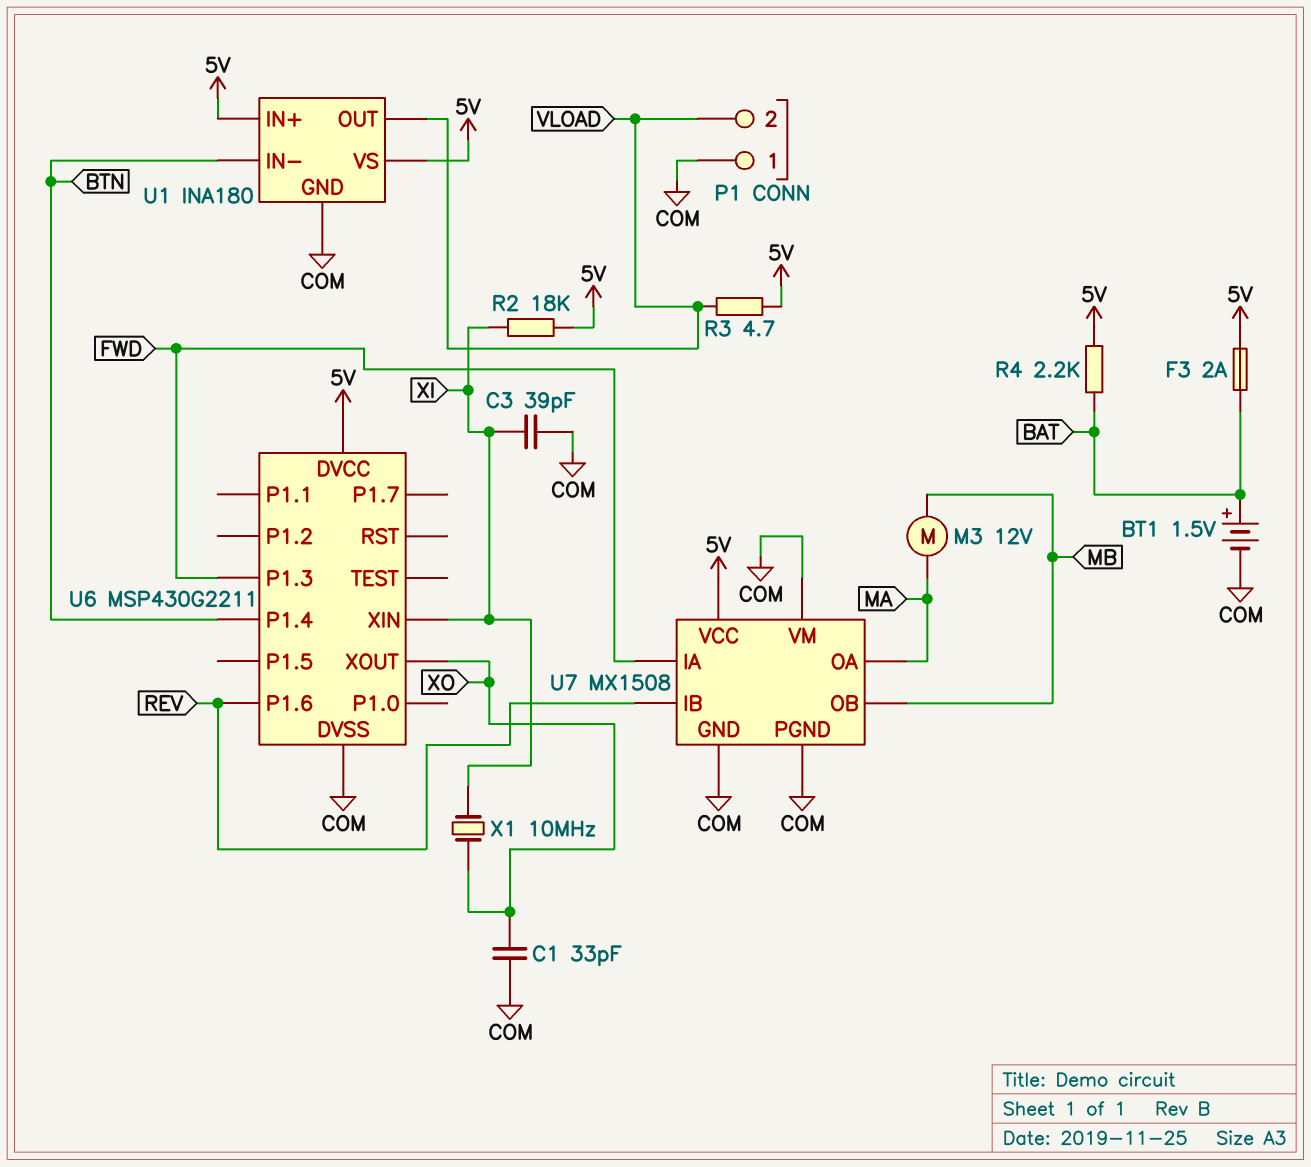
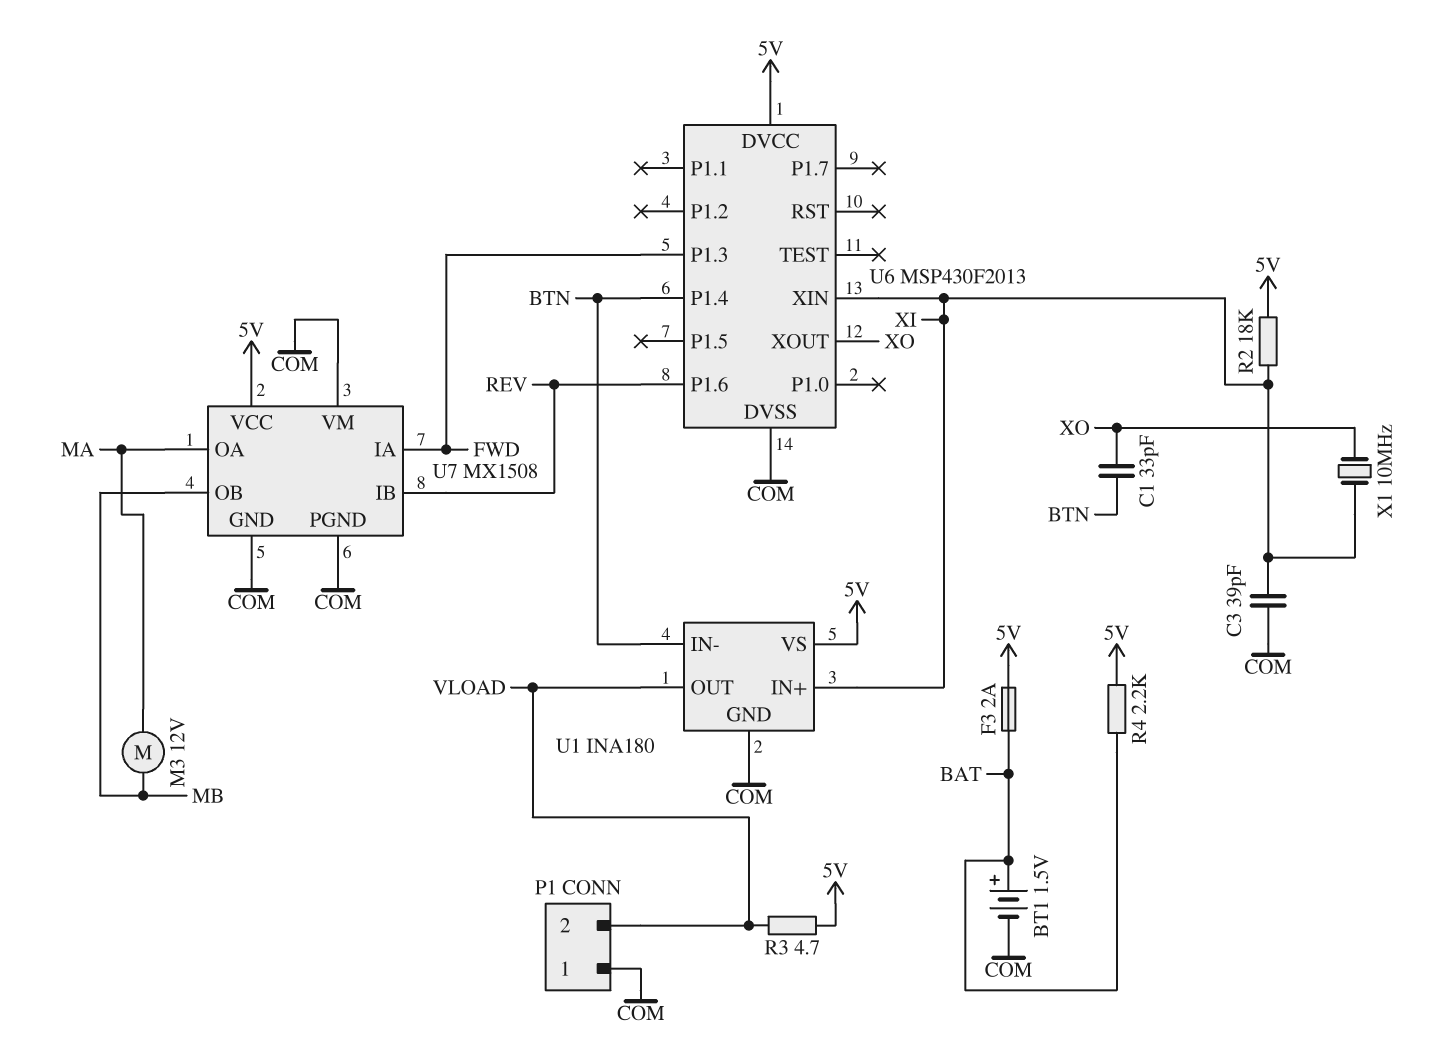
C1: 33pF (COM, XO) -> 33pF (BTN, XO)
U1 pin IN+: 5V -> XI
U6: MSP430G2211 -> MSP430F2013

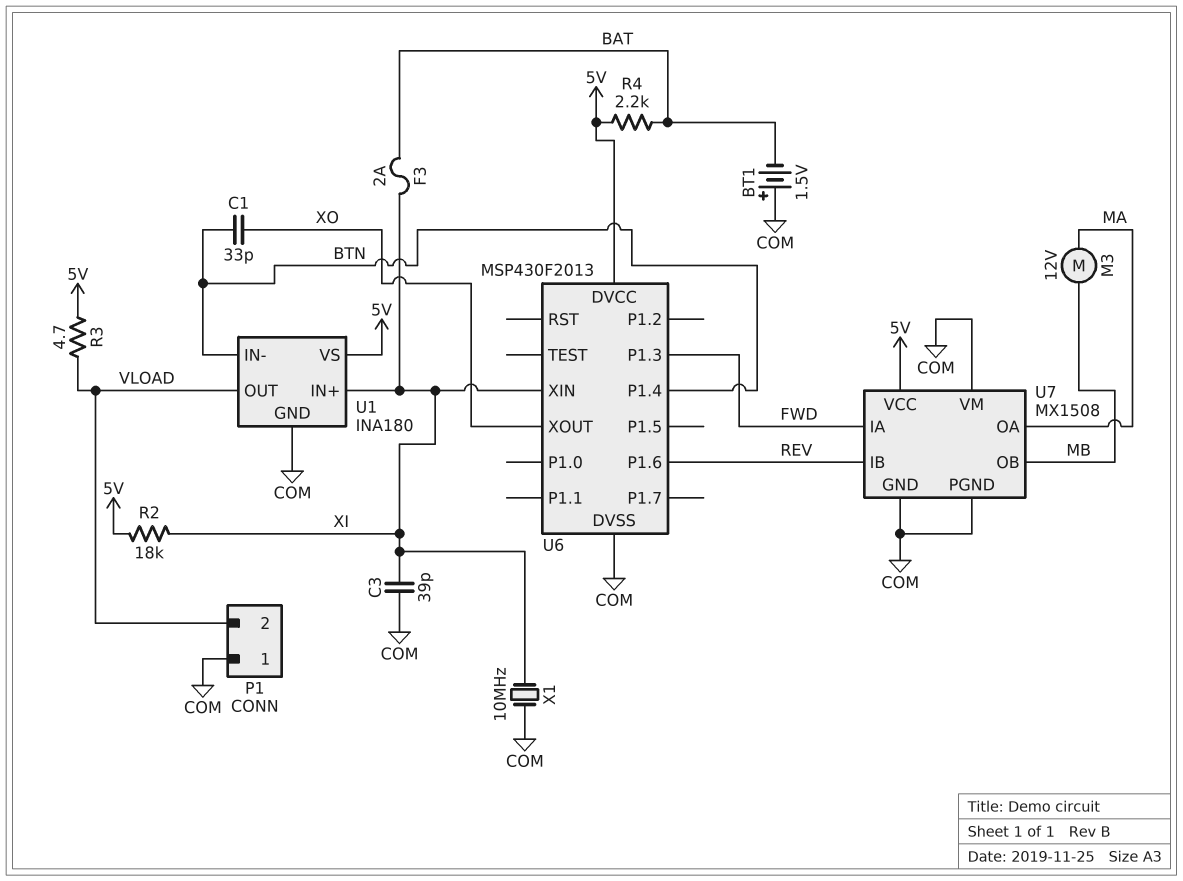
BT1: 1.5V (plus BAT, minus COM) -> 1.5V (plus COM, minus BAT)
F3: 2A (5V, BAT) -> 2A (BAT, XI)
X1: 10MHz (XI, XO) -> 10MHz (COM, XI)

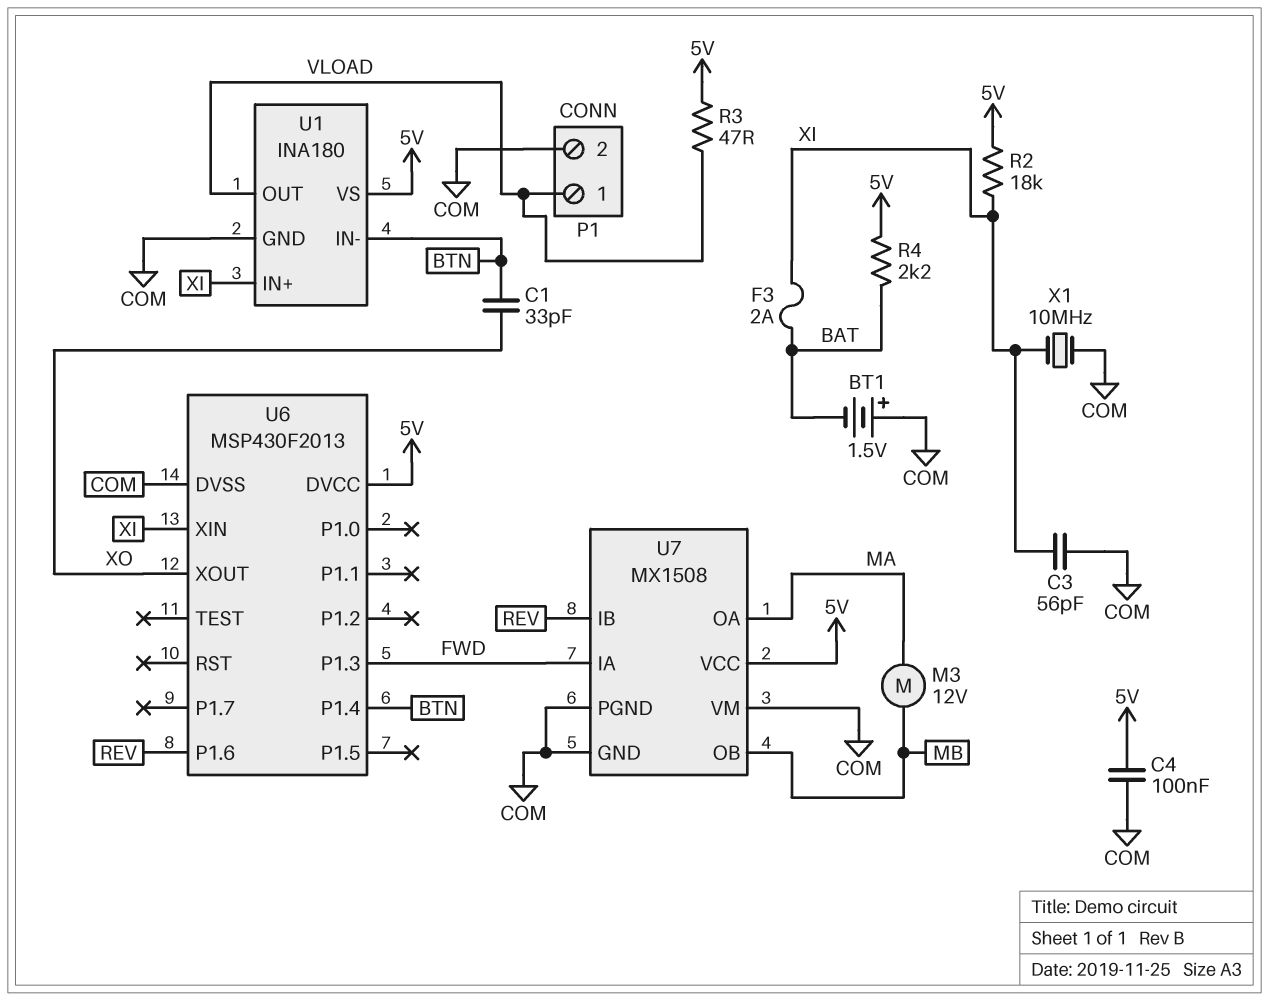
C3: 39pF (COM, XI) -> 56pF (COM, XI)
C4: none -> 100nF (5V, COM)
P1 pin 1: COM -> VLOAD
P1 pin 2: VLOAD -> COM
R3: 4.7 (5V, VLOAD) -> 47 (5V, VLOAD)

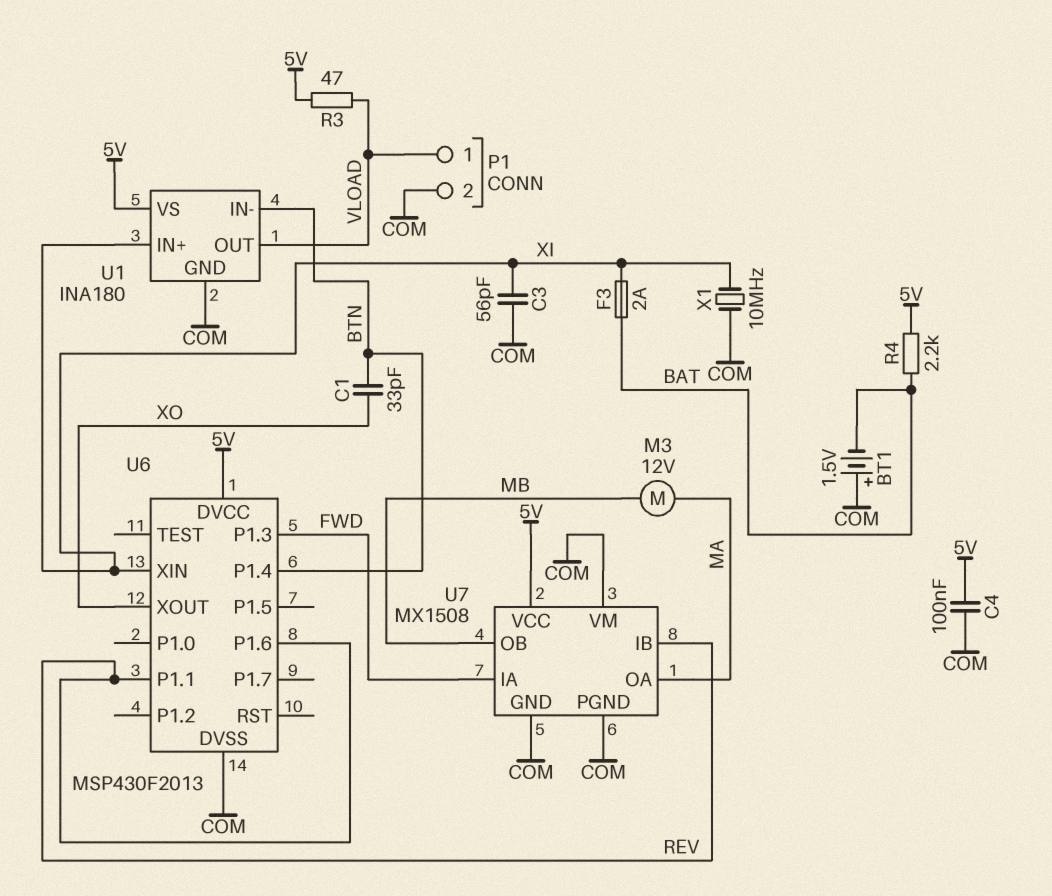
R2: 18k (5V, XI) -> none
U6 pin P1.1: none -> REV

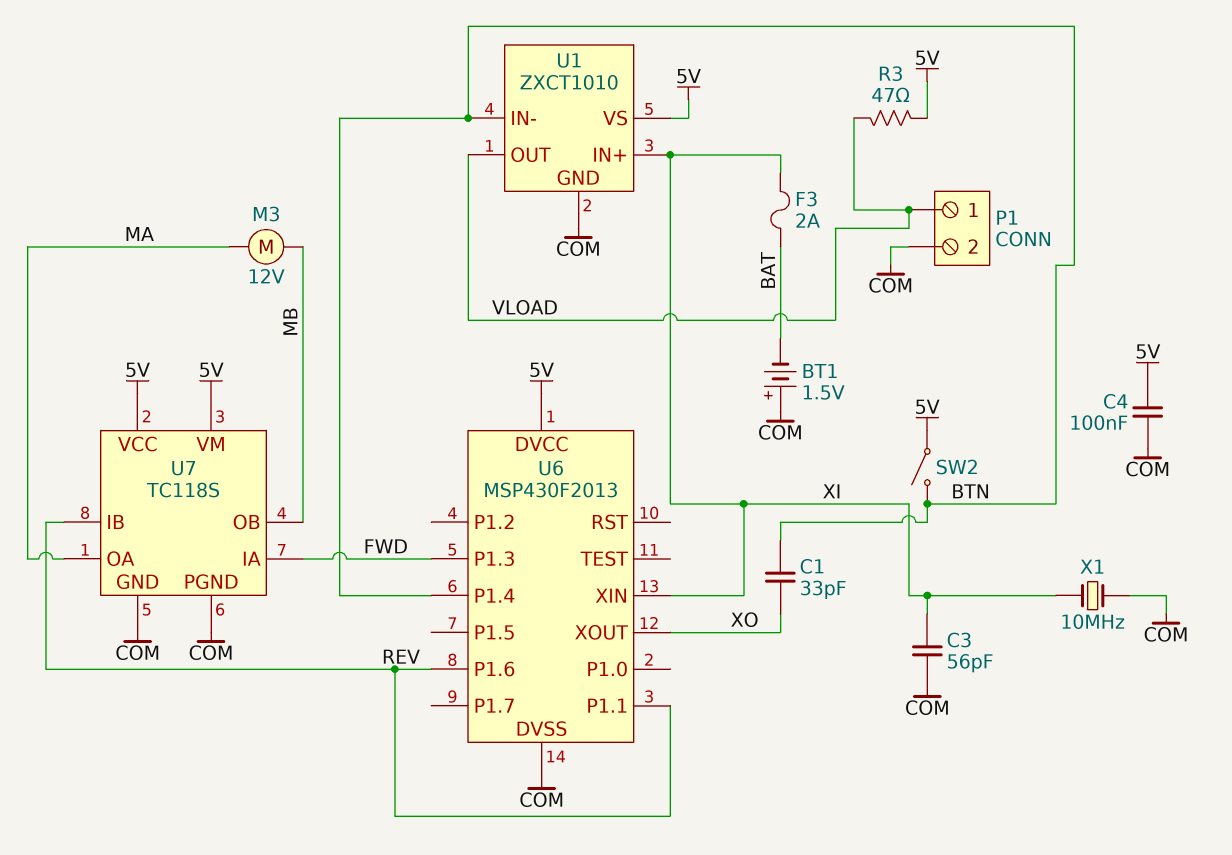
R4: 2.2k (5V, BAT) -> none
SW2: none -> switch (5V, BTN)
U1: INA180 -> ZXCT1010
U7: MX1508 -> TC118S
U7 pin VM: COM -> 5V

